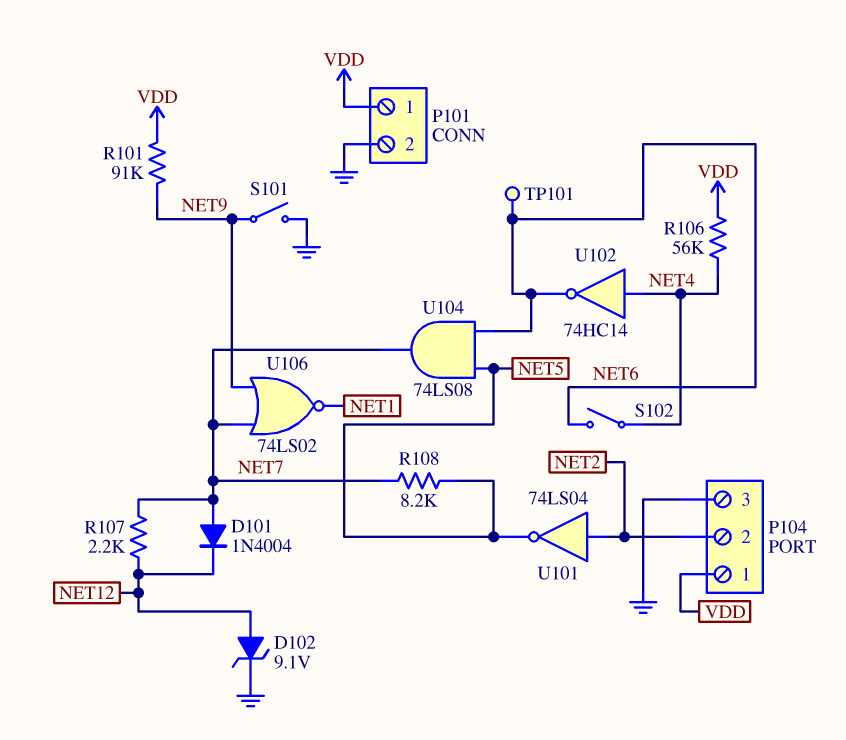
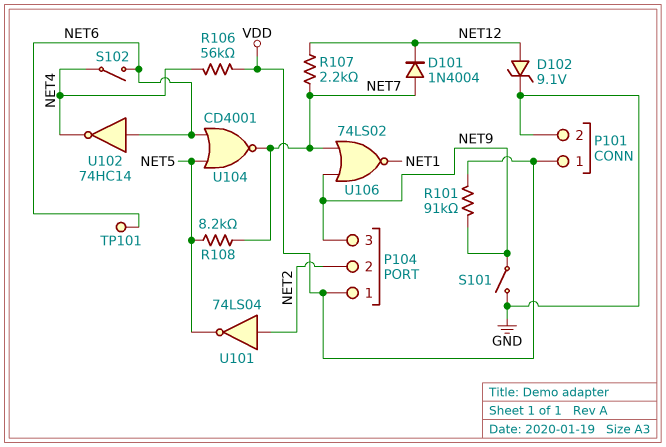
P104 pin 3: GND -> NET9
U102: NOT 74HC14 (in NET4, out NET6) -> NOT 74HC14 (in NET6, out NET4)
U104: AND 74LS08 (in NET5, in NET6, out NET7) -> NOR CD4001 (in NET5, in NET6, out NET7)

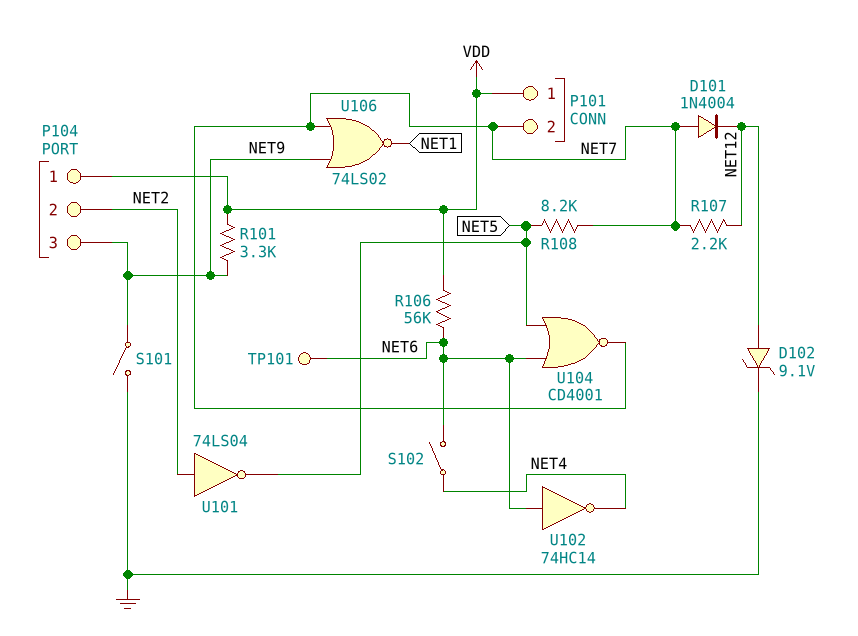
P101 pin 2: GND -> NET7
R101: 91k (NET9, VDD) -> 3.3k (NET9, VDD)
R106: 56k (NET4, VDD) -> 56k (NET6, VDD)

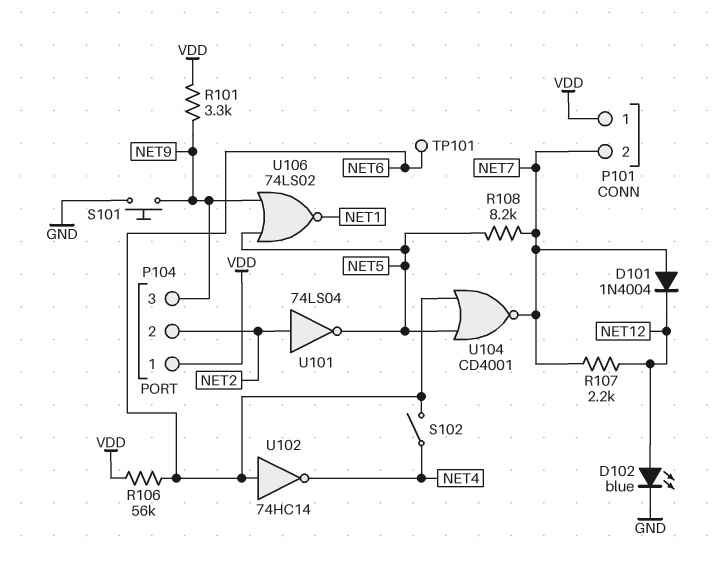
D102: zener 9.1V (A NET12, K GND) -> LED blue (A NET12, K GND)
S101: switch (GND, NET9) -> button (GND, NET9)
U106: NOR 74LS02 (in NET7, in NET9, out NET1) -> NOR 74LS02 (in NET5, in NET9, out NET1)

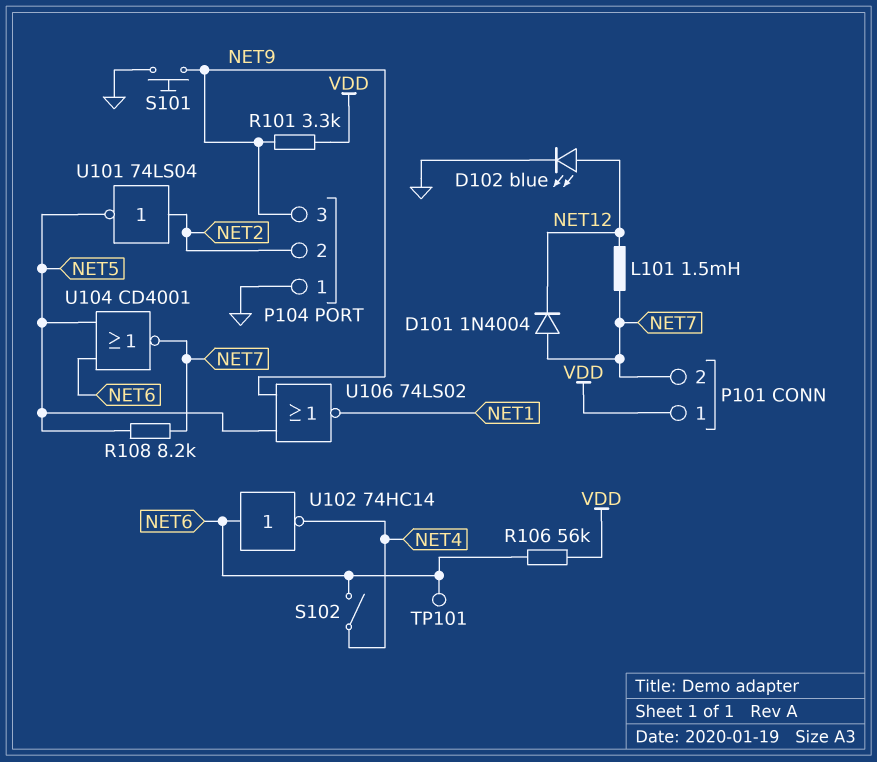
L101: none -> 1.5mH (NET7, NET12)
P104 pin 1: VDD -> GND
R107: 2.2k (NET7, NET12) -> none

